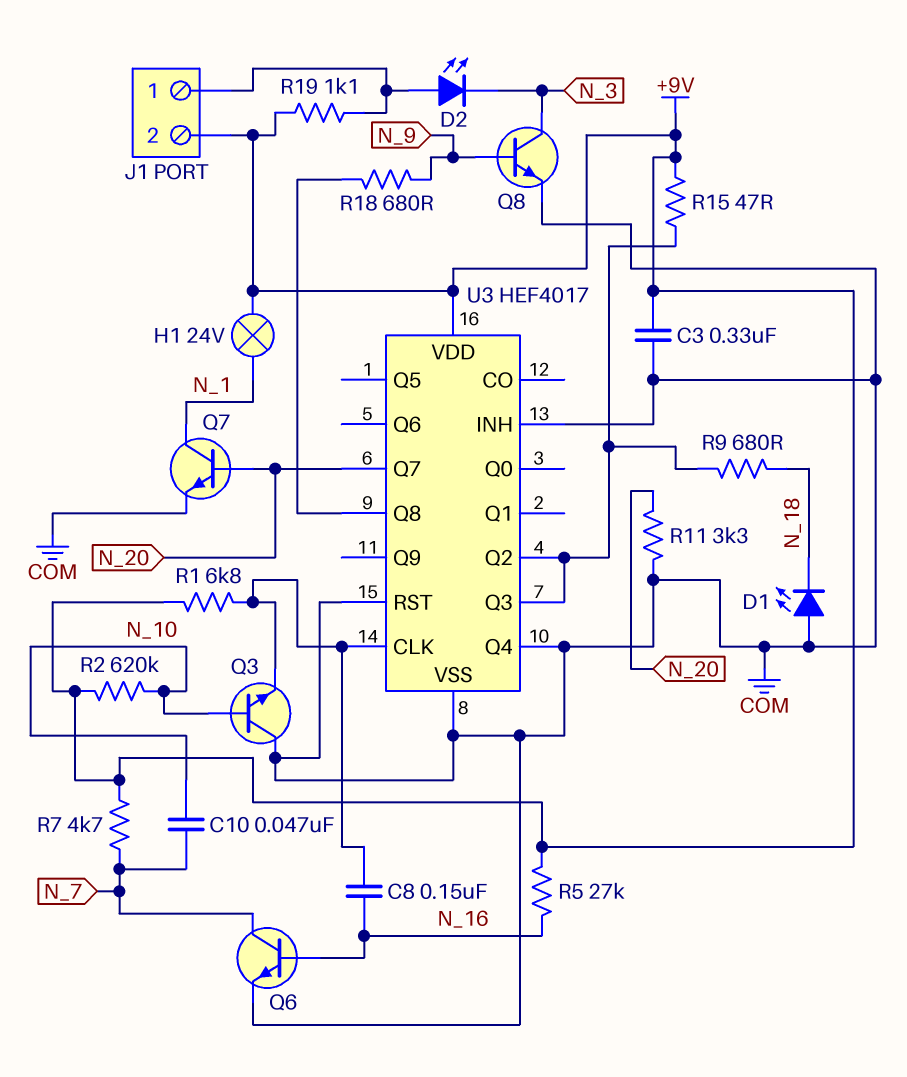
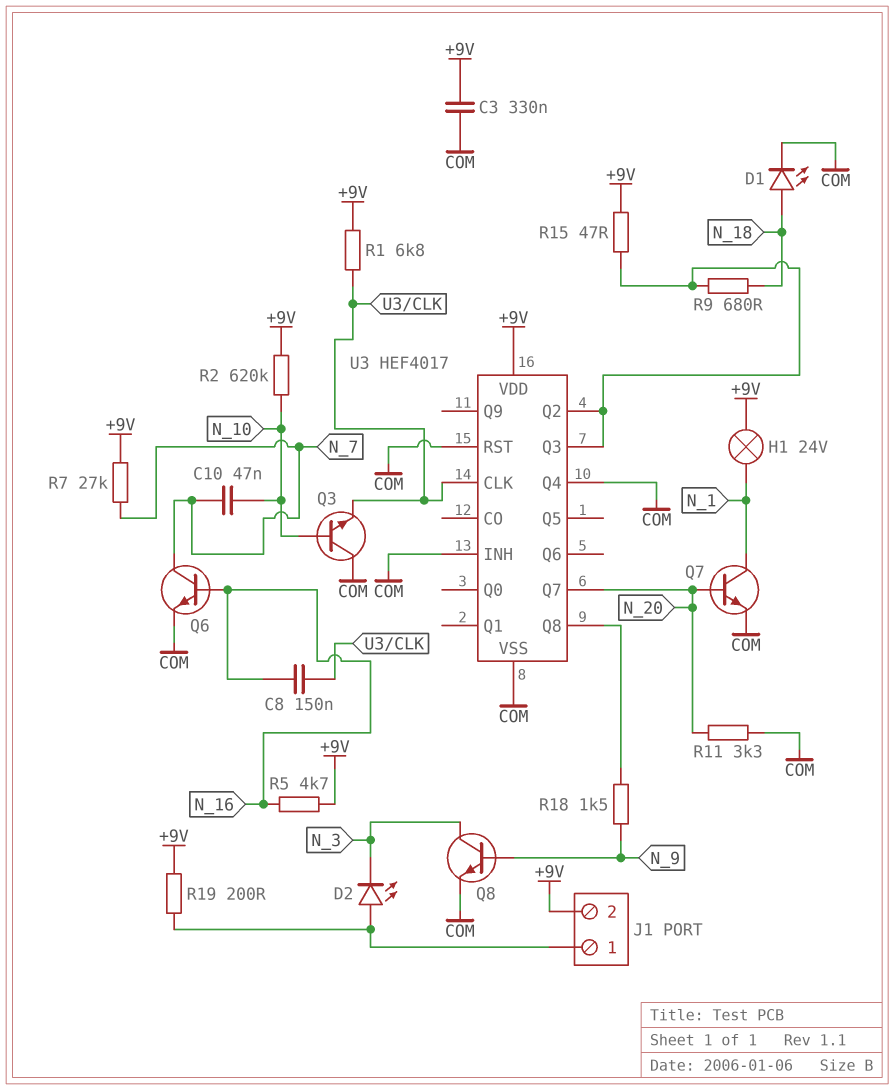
D1: LED (A COM, K N_18) -> LED (A N_18, K COM)
R5: 27k (+9V, N_16) -> 4.7k (+9V, N_16)
R7: 4.7k (+9V, N_7) -> 27k (+9V, N_7)
R18: 680 (N_9, U3/Q8) -> 1.5k (N_9, U3/Q8)
R19: 1.1k (+9V, J1/1) -> 200 (+9V, J1/1)

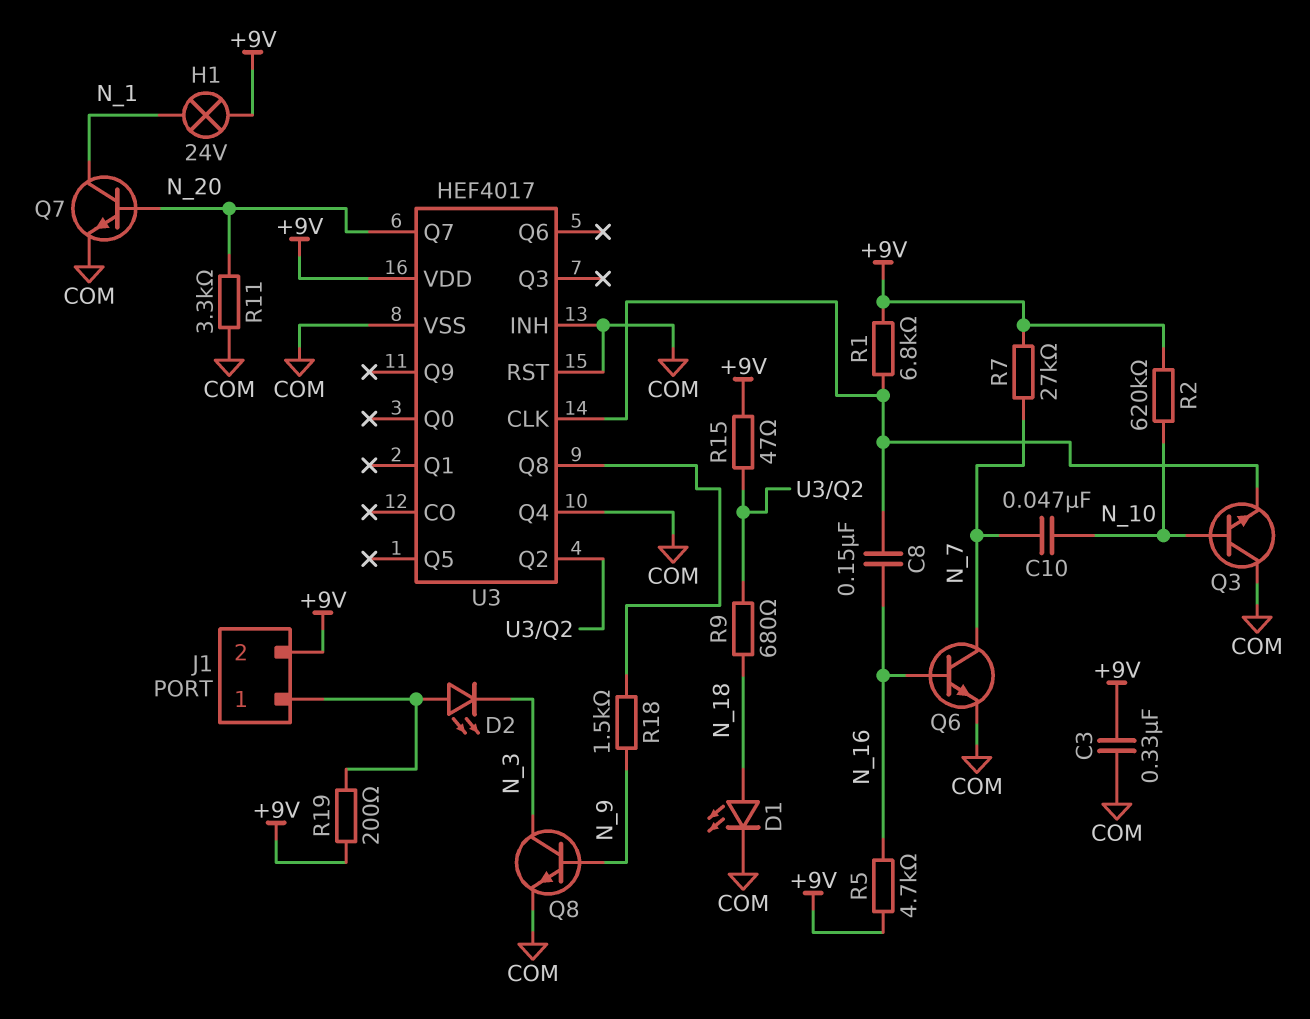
U3 pin Q3: U3/Q2 -> none

